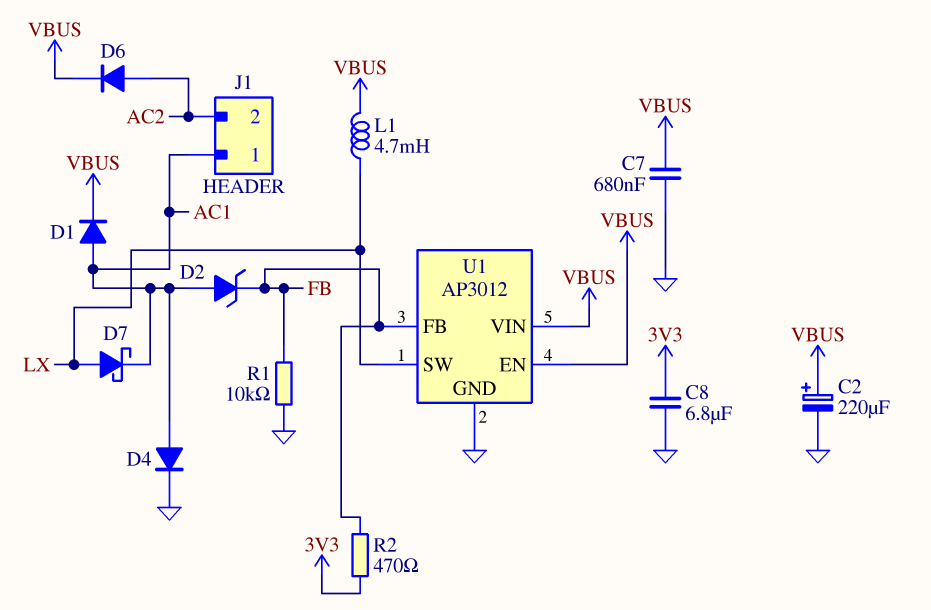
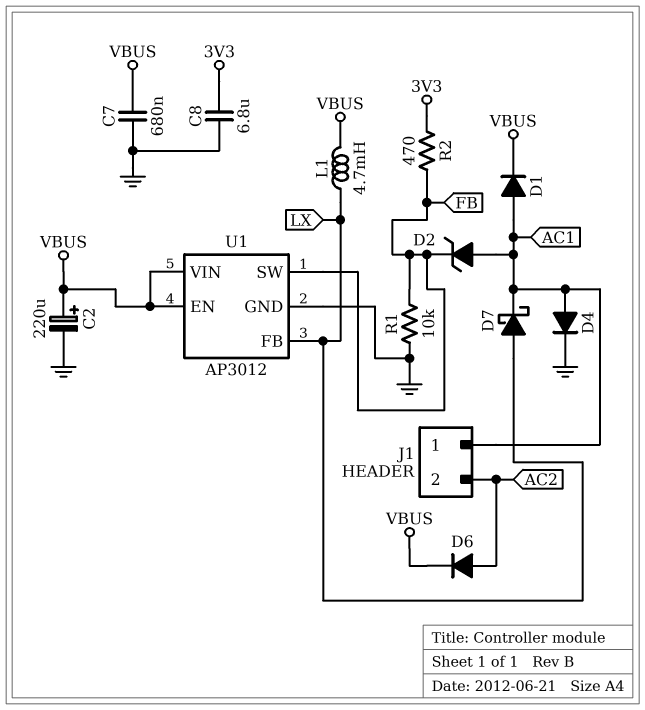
U1 pin FB: FB -> LX
U1 pin SW: LX -> FB

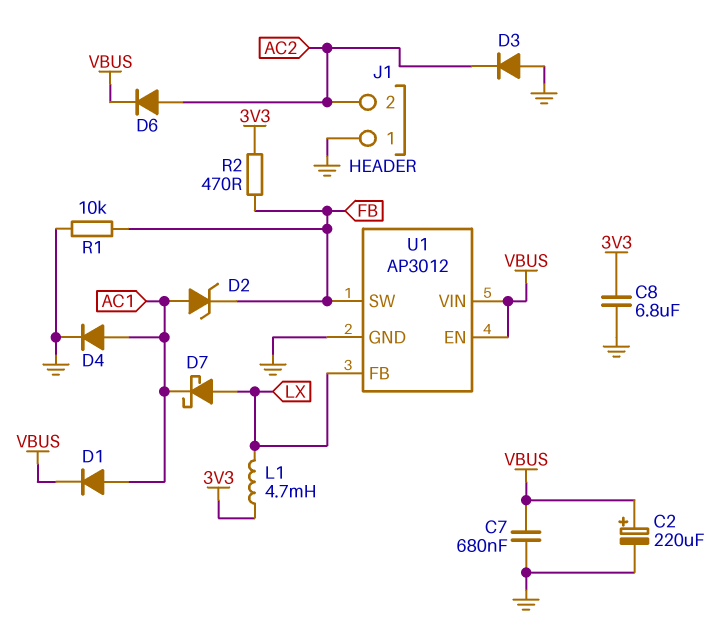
D3: none -> diode (A GND, K AC2)
J1 pin 1: AC1 -> GND
L1: 4.7mH (LX, VBUS) -> 4.7mH (3V3, LX)

